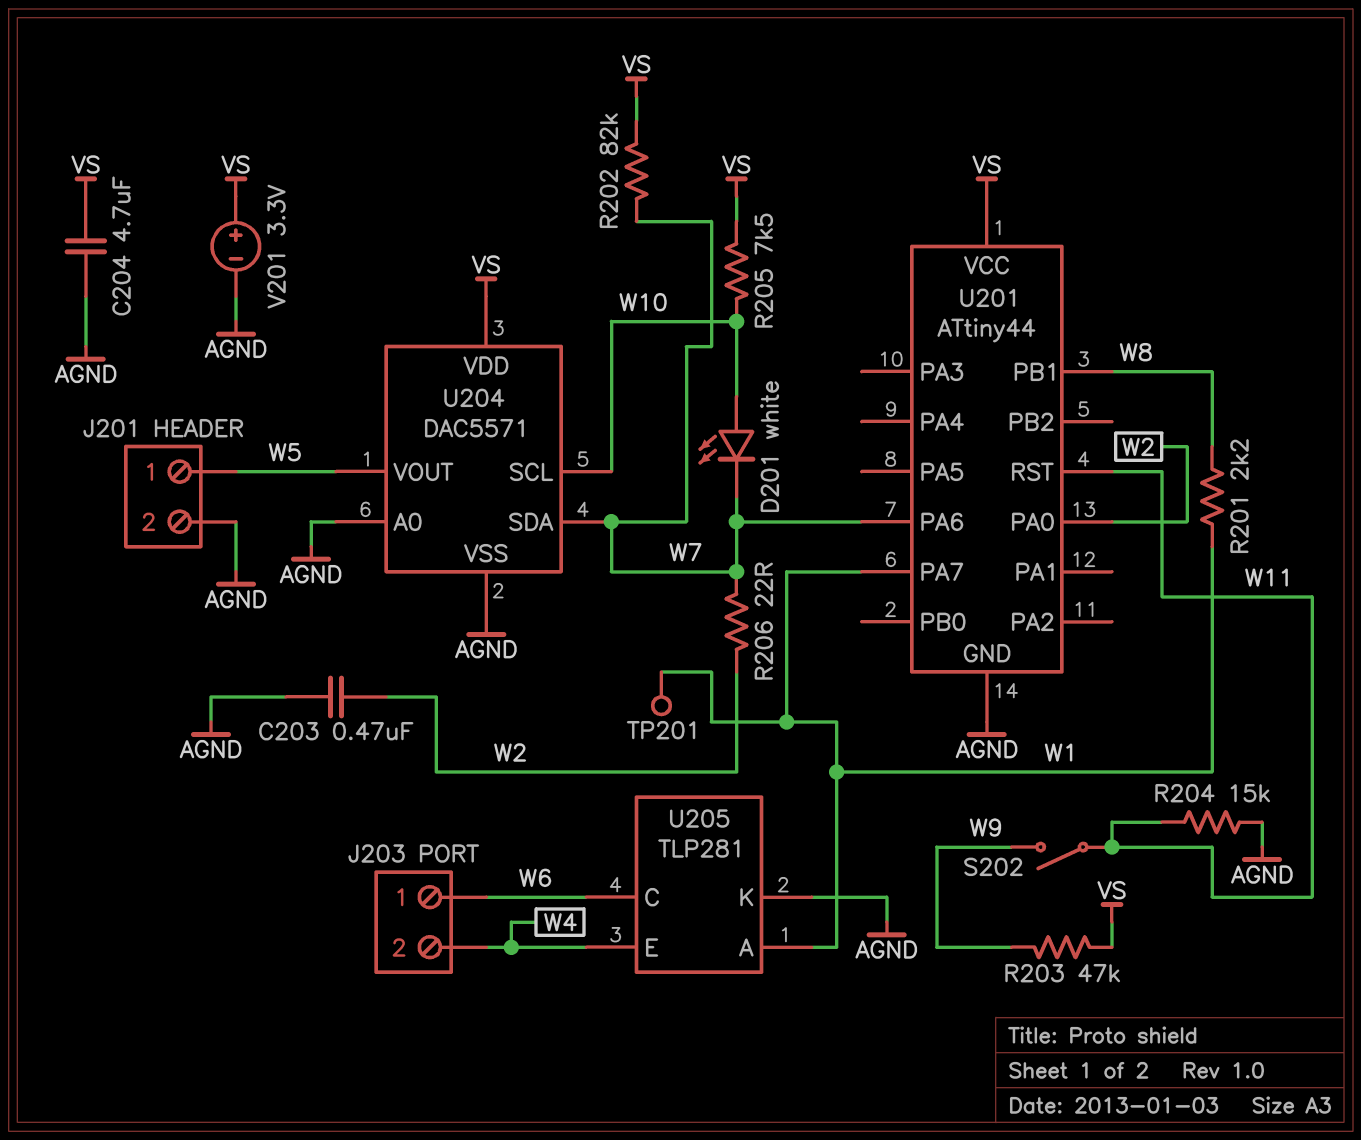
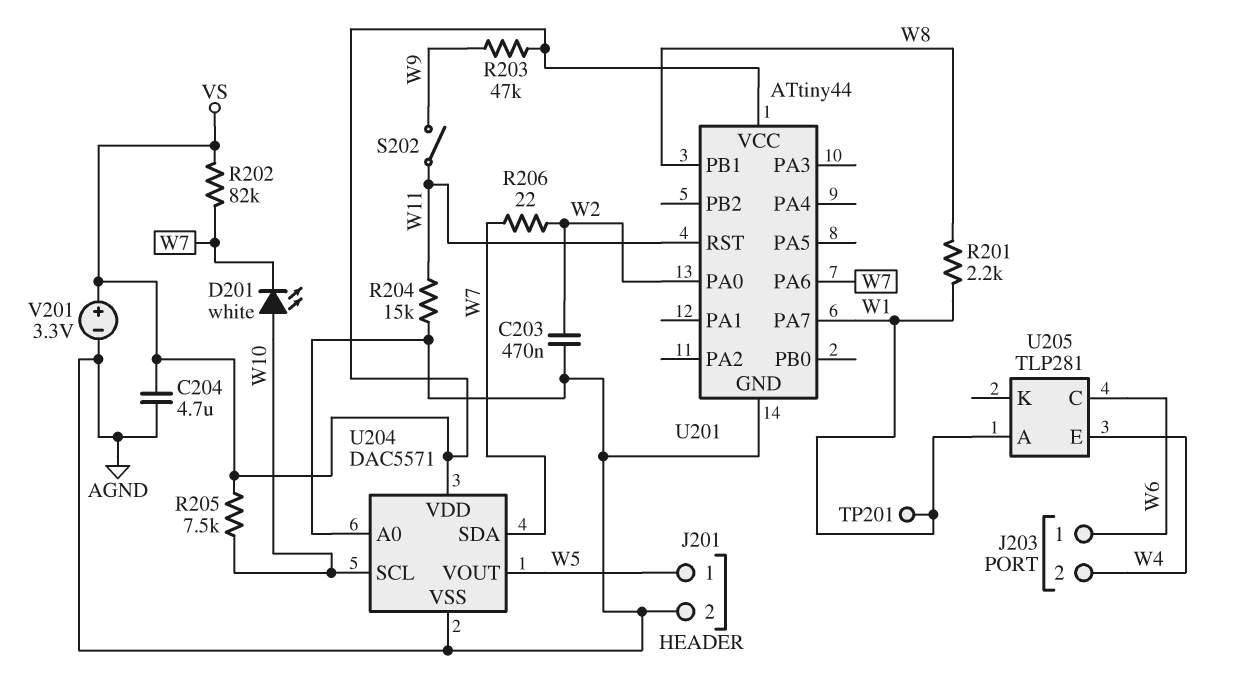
U205 pin K: AGND -> none

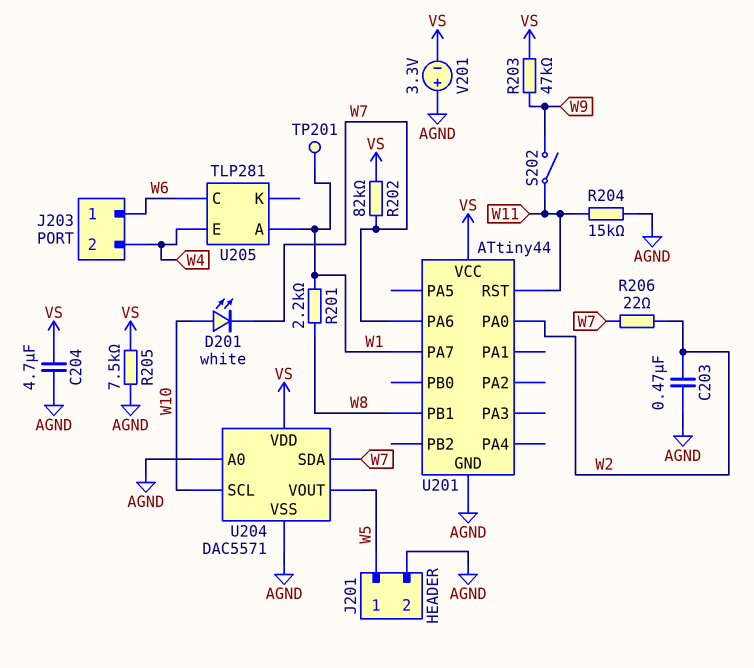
R205: 7.5k (VS, W10) -> 7.5k (AGND, VS)
V201: 3.3V (plus VS, minus AGND) -> 3.3V (plus AGND, minus VS)

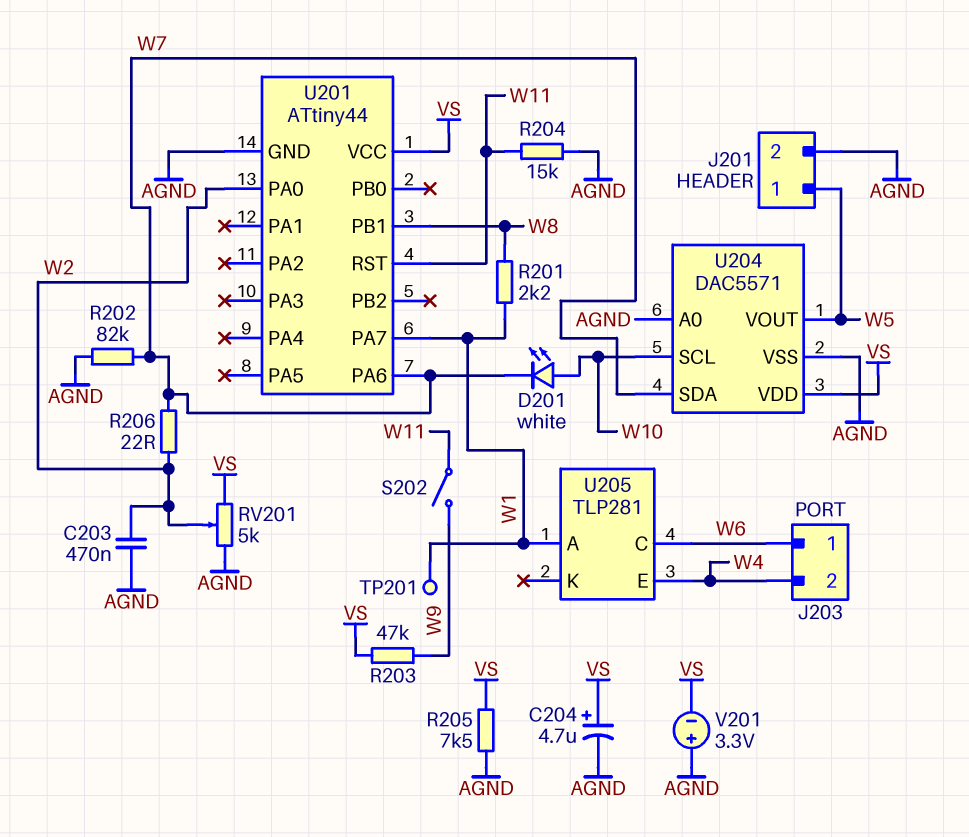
C204: 4.7uF (AGND, VS) -> 4.7uF (plus VS, minus AGND)
R202: 82k (VS, W7) -> 82k (AGND, W7)
RV201: none -> 5k (AGND, VS, wiper W2)

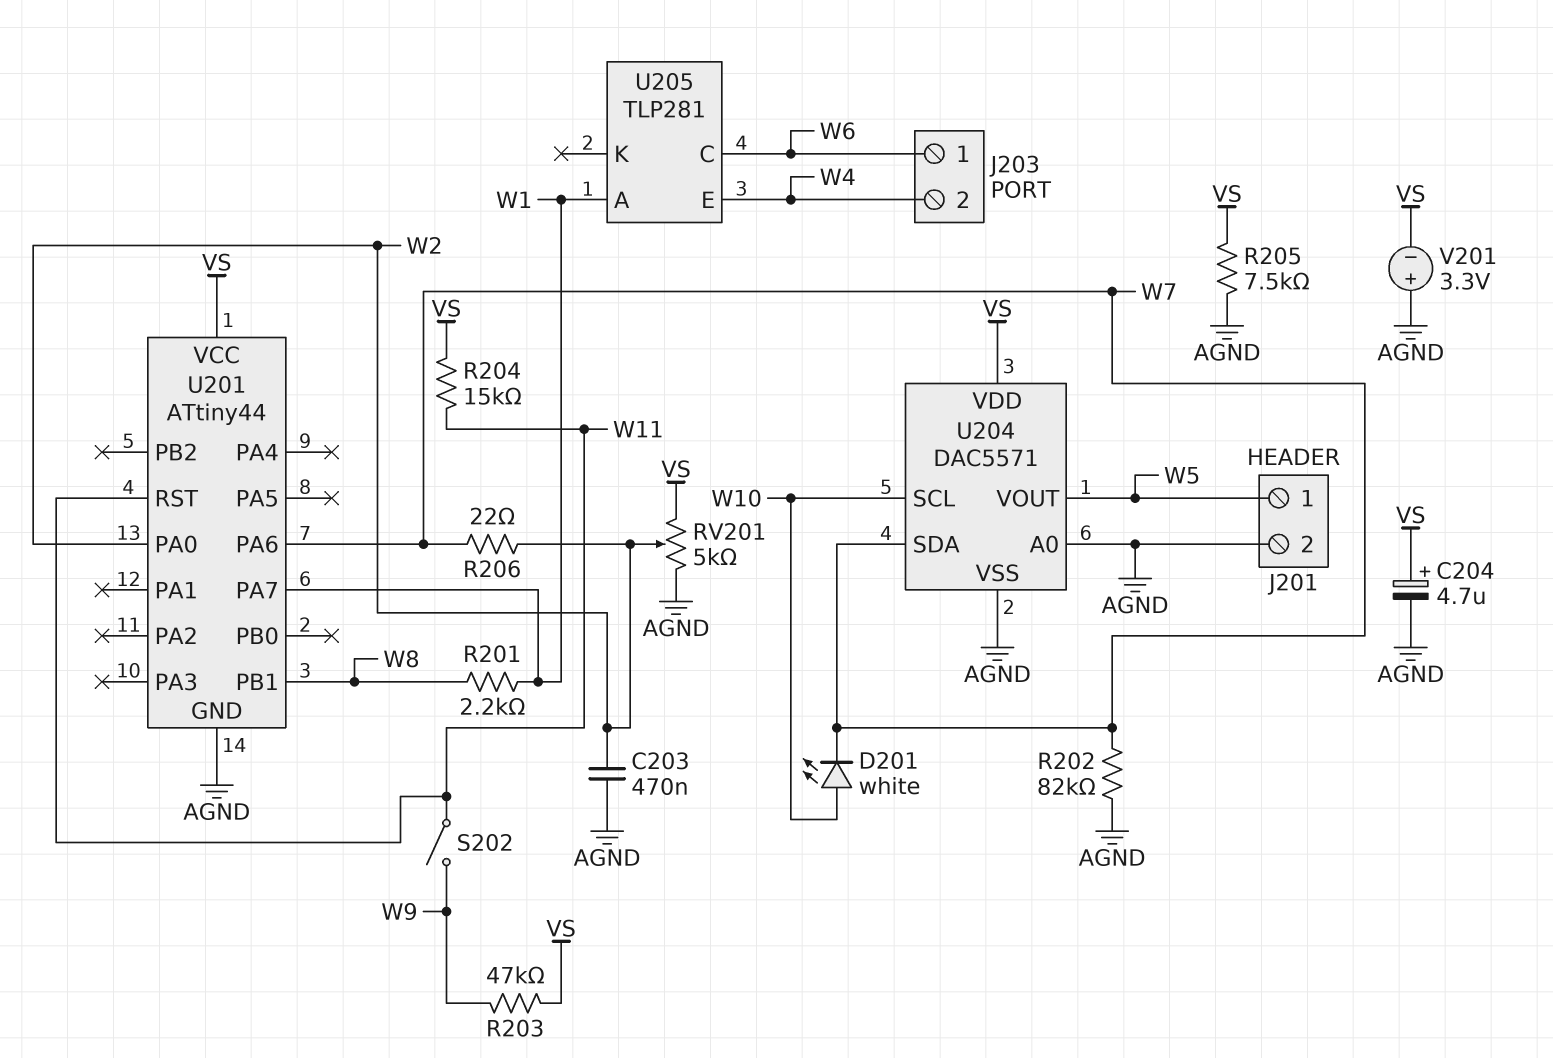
R204: 15k (AGND, W11) -> 15k (VS, W11)
TP201: test point (W1) -> none

